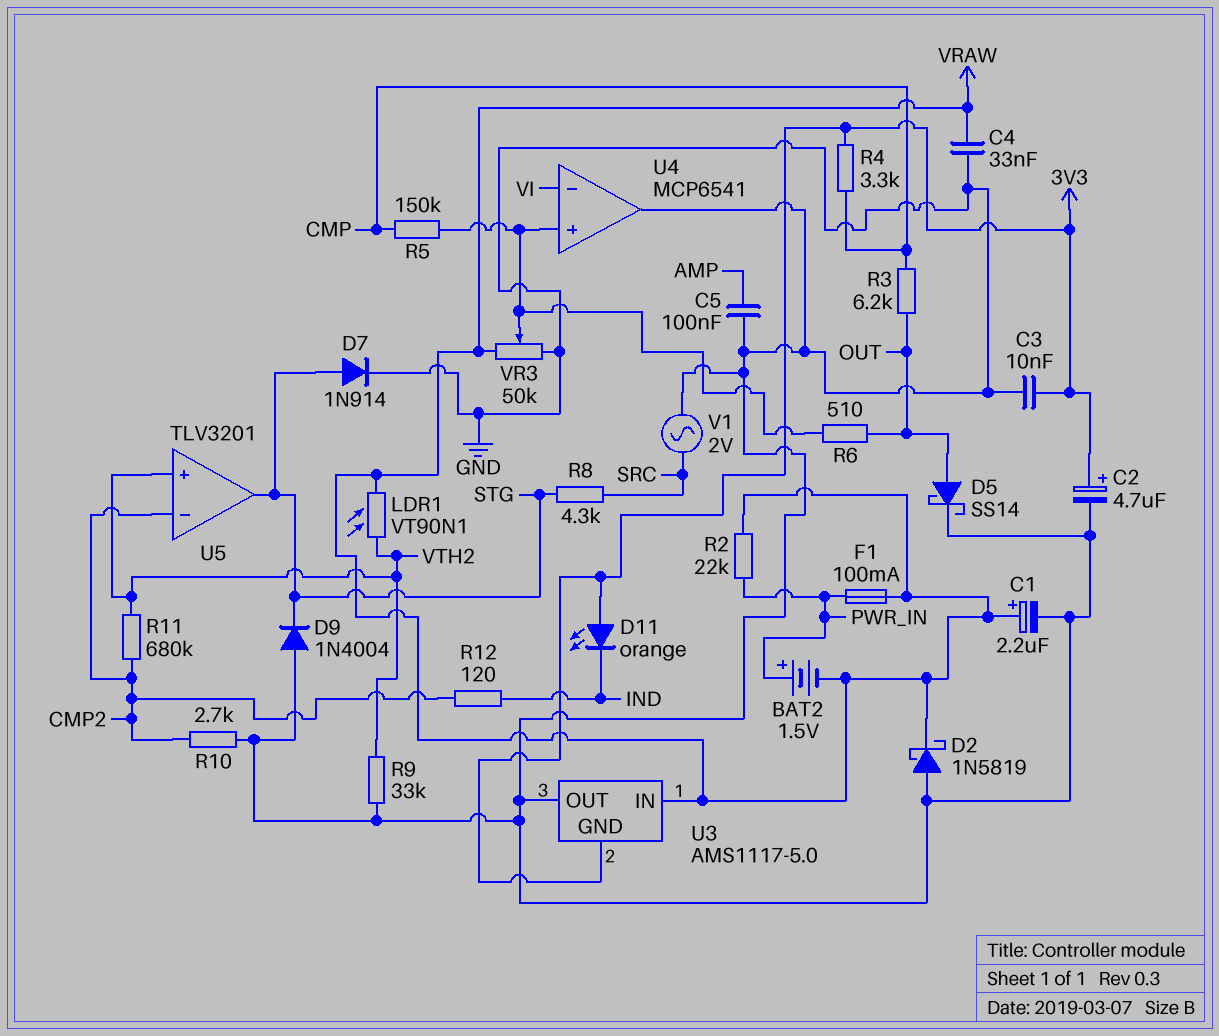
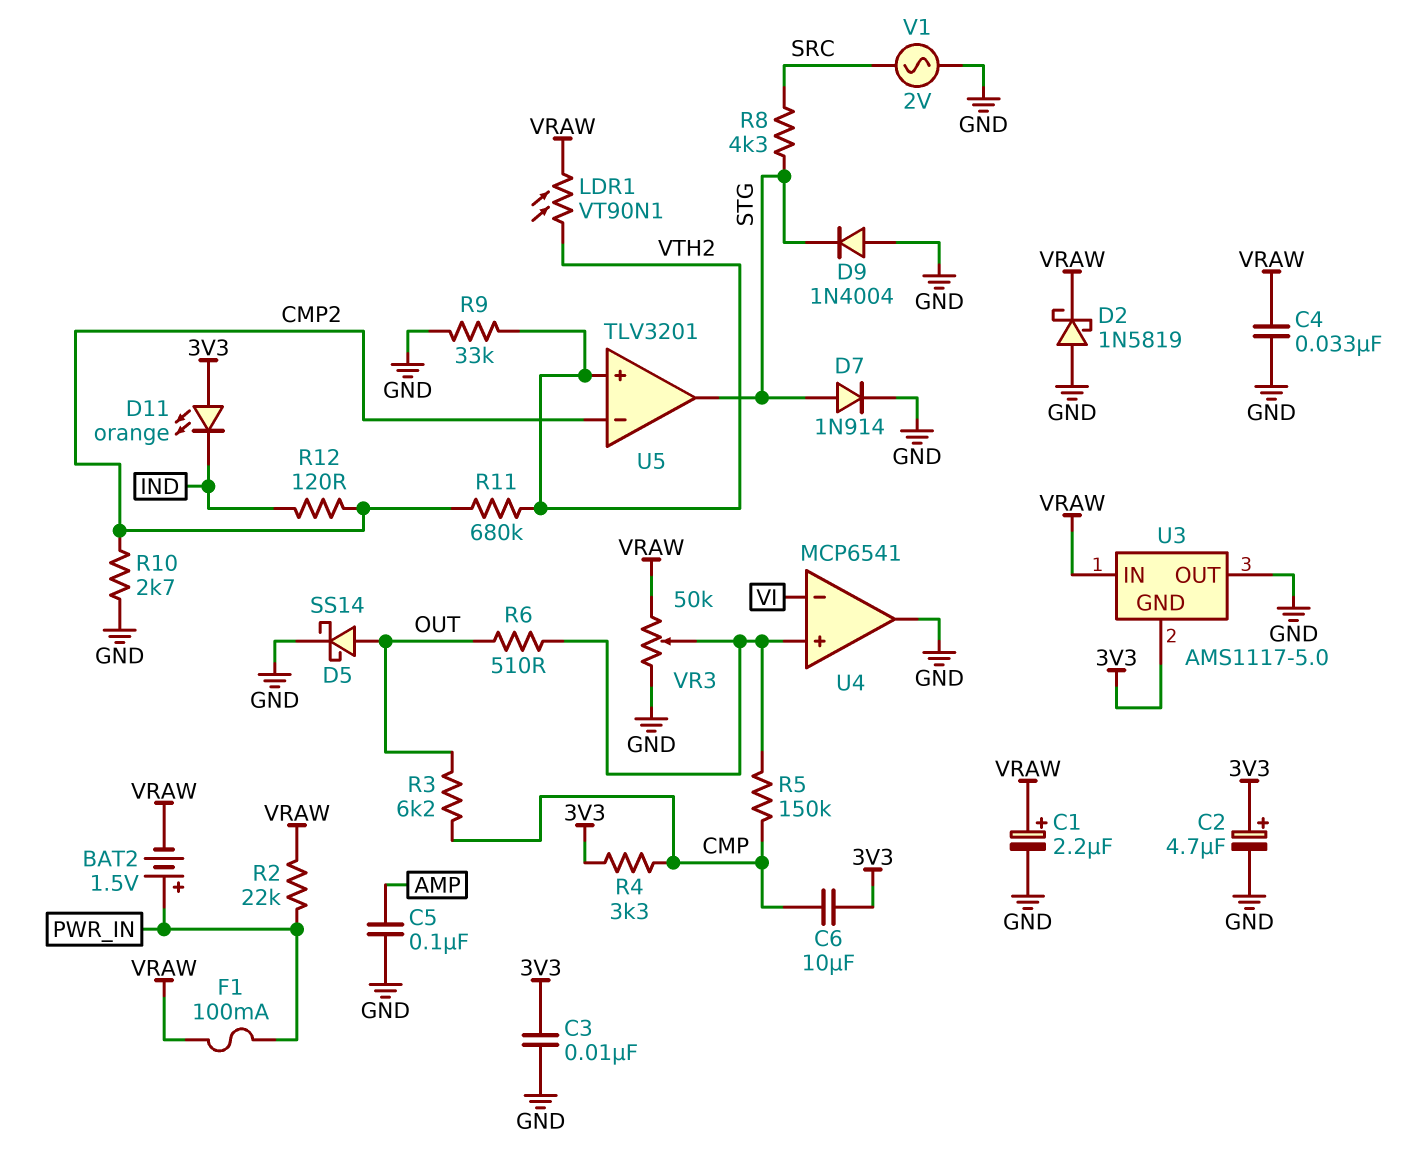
C6: none -> 10uF (3V3, CMP)

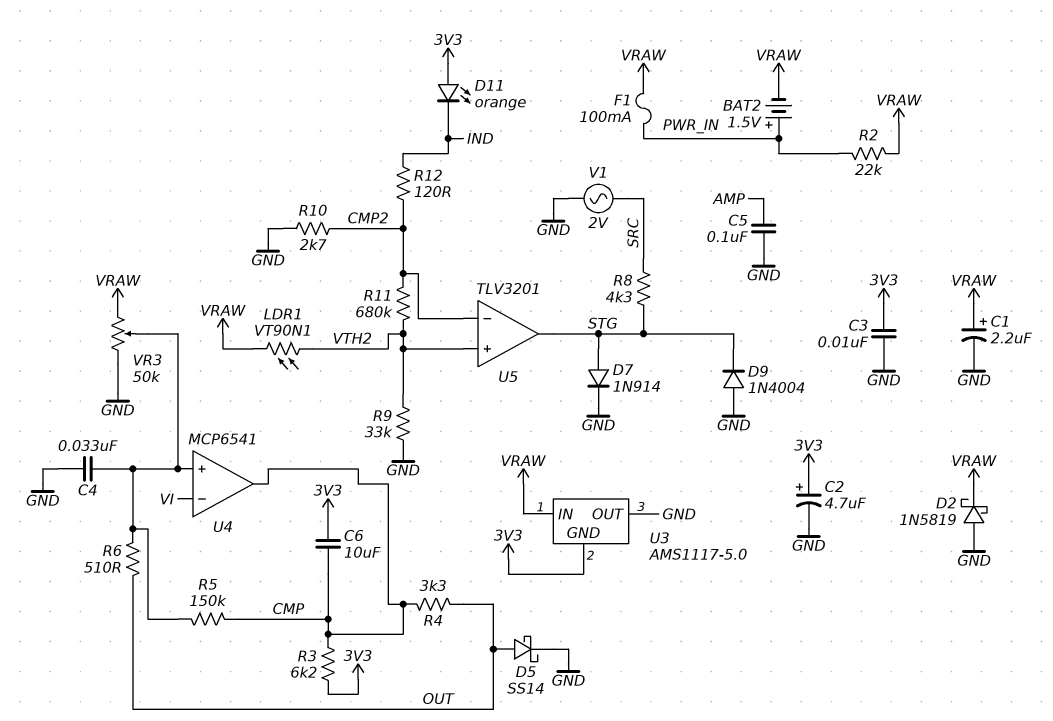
C4: 33nF (GND, VRAW) -> 33nF (GND, U4/in+)
R3: 6.2k (CMP, OUT) -> 6.2k (3V3, CMP)
R4: 3.3k (3V3, CMP) -> 3.3k (CMP, OUT)
U4 pin out: GND -> CMP

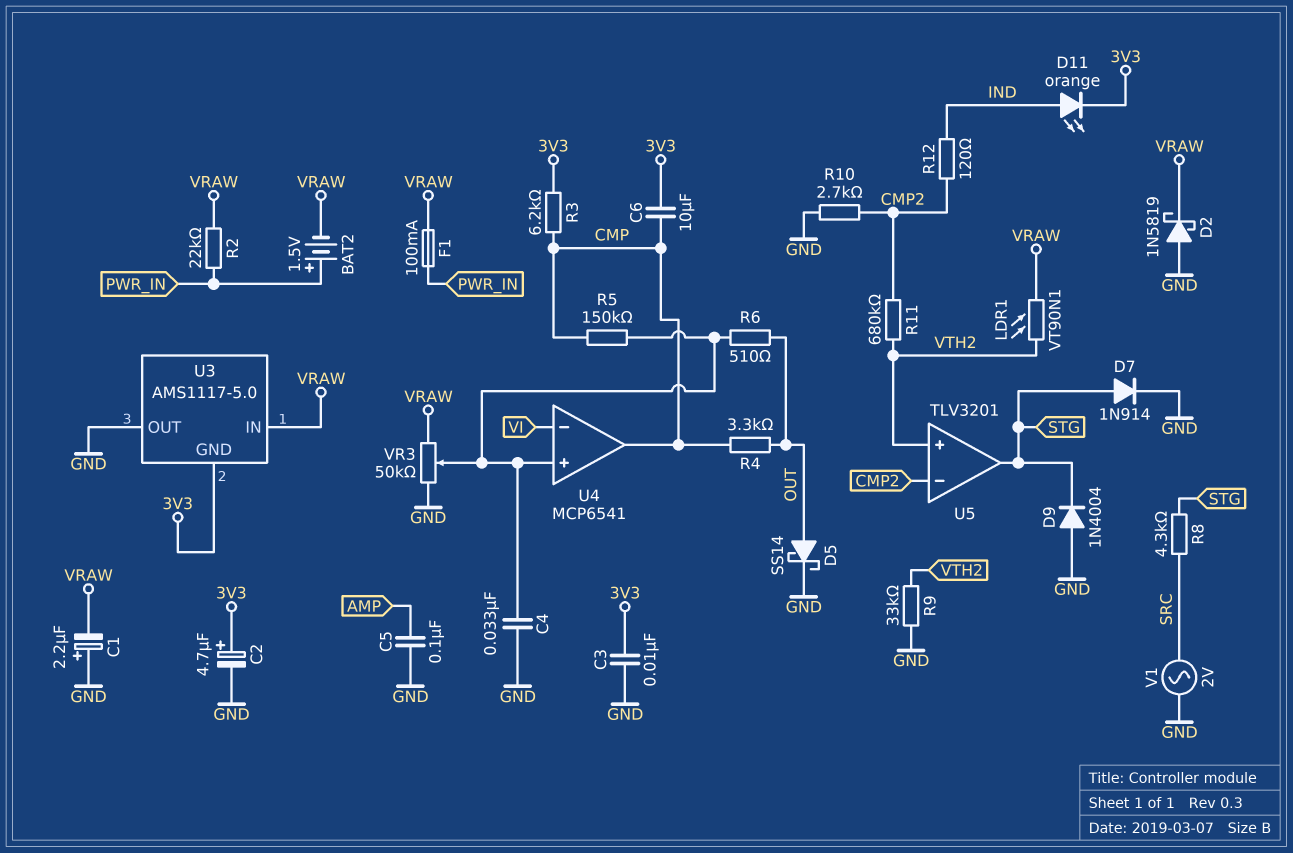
C1: 2.2uF (plus VRAW, minus GND) -> 2.2uF (plus GND, minus VRAW)
D11: LED orange (A 3V3, K IND) -> LED orange (A IND, K 3V3)

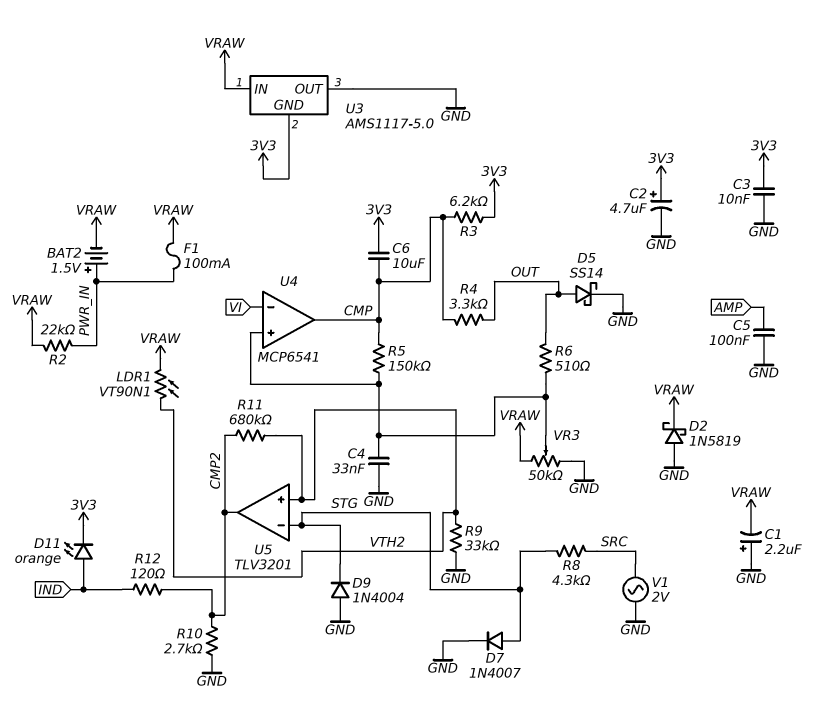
D7: diode 1N914 (A STG, K GND) -> diode 1N4007 (A STG, K GND)
U5 pin in-: CMP2 -> STG
U5 pin out: STG -> CMP2

